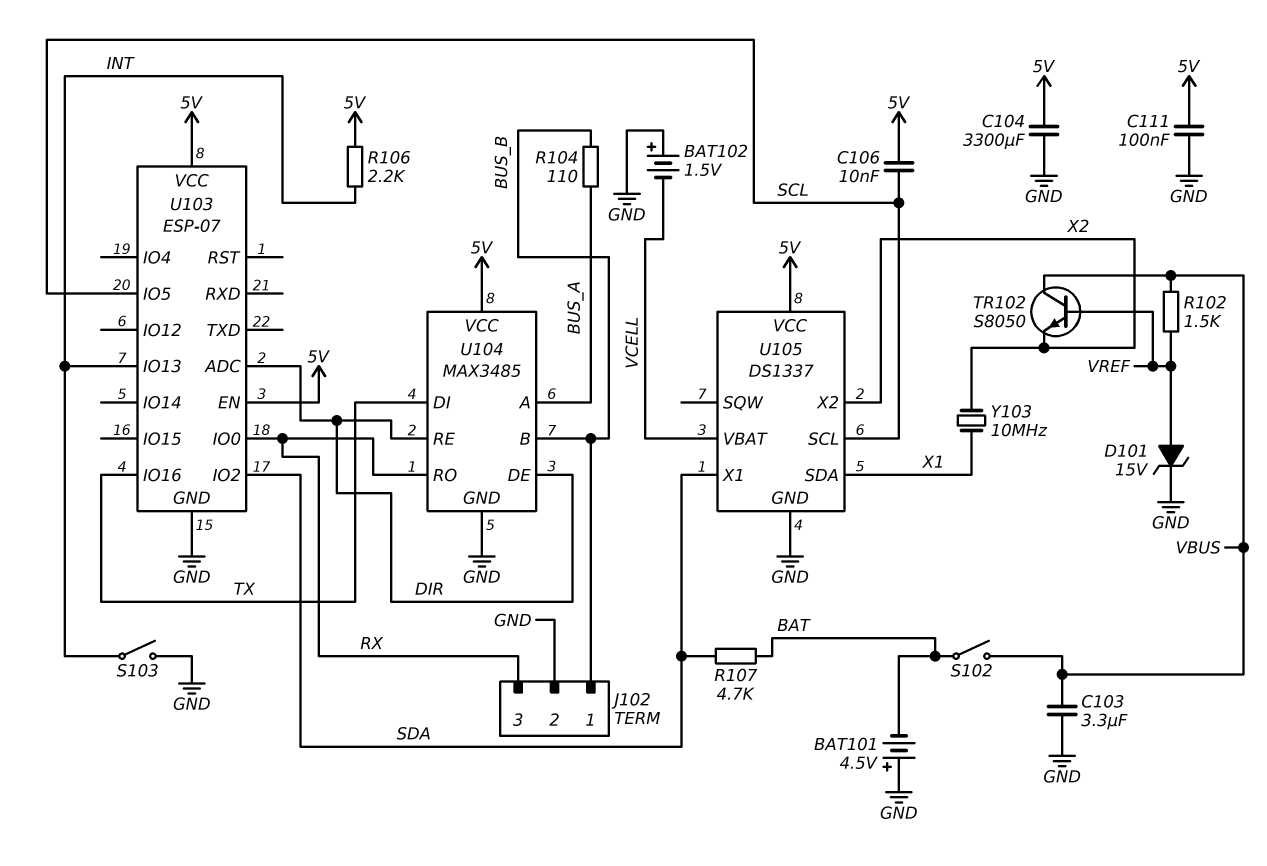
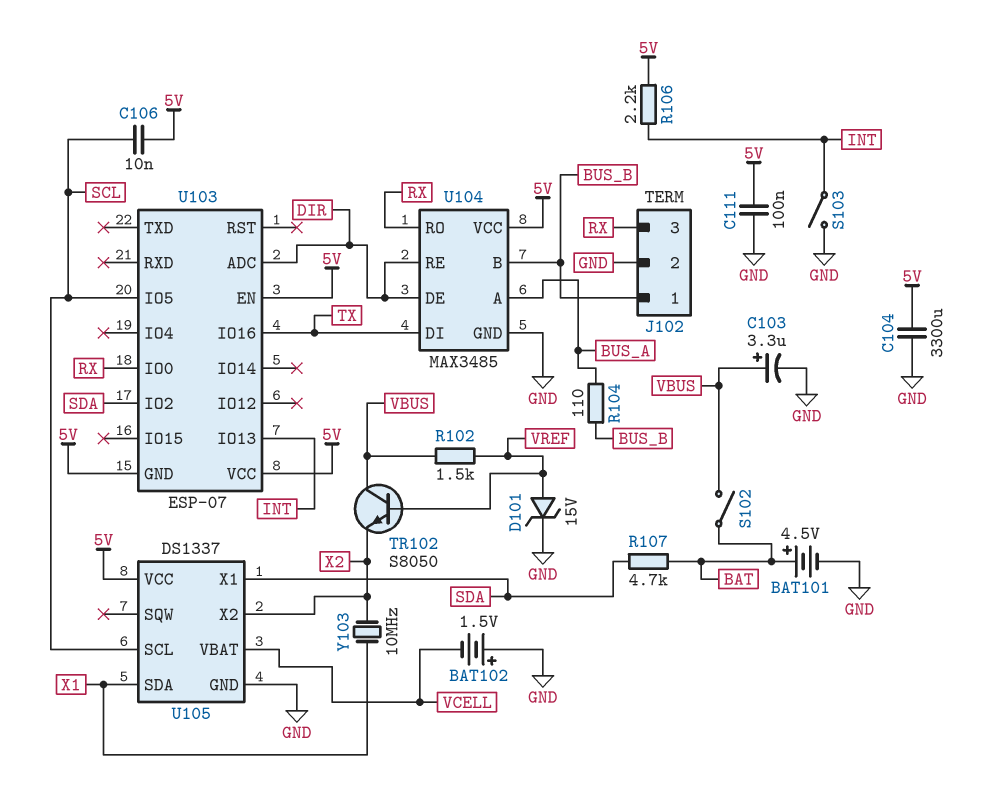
BAT101: 4.5V (plus GND, minus BAT) -> 4.5V (plus BAT, minus GND)
C103: 3.3uF (GND, VBUS) -> 3.3uF (plus VBUS, minus GND)
U103 pin GND: GND -> 5V

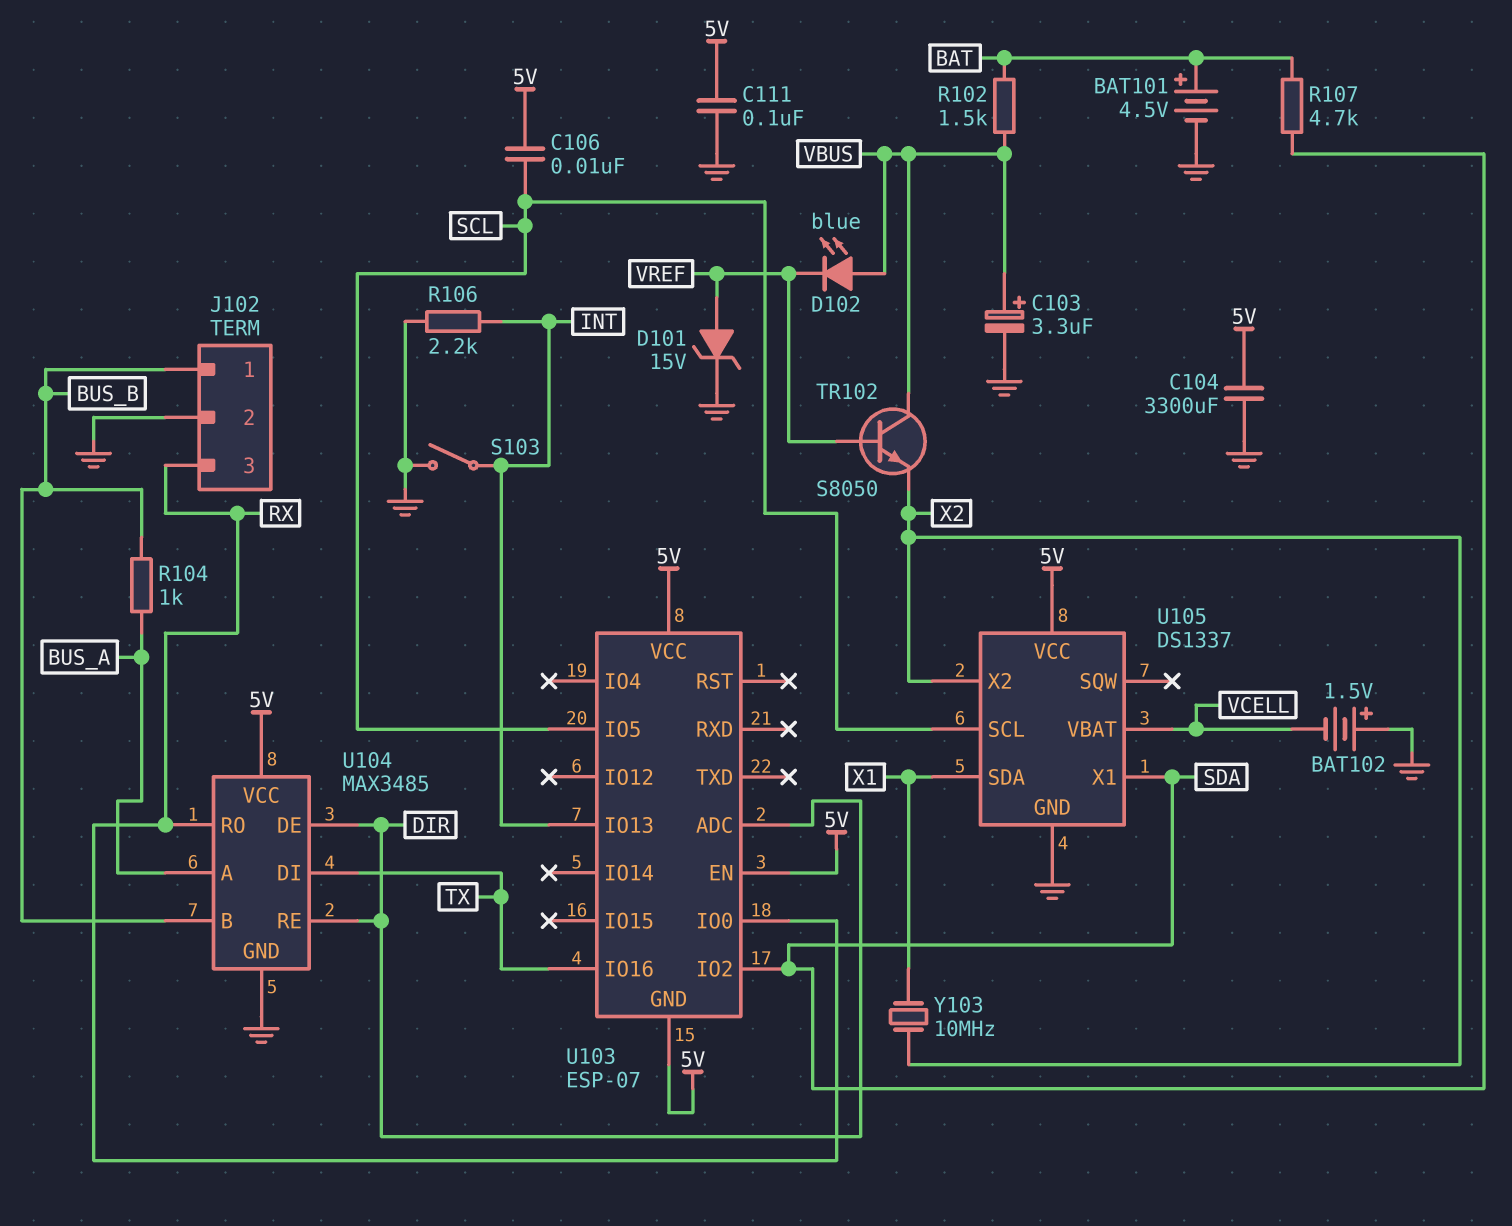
D102: none -> LED blue (A VBUS, K VREF)
R102: 1.5k (VBUS, VREF) -> 1.5k (BAT, VBUS)
R104: 110 (BUS_A, BUS_B) -> 1k (BUS_A, BUS_B)
R106: 2.2k (5V, INT) -> 2.2k (GND, INT)
S102: switch (BAT, VBUS) -> none

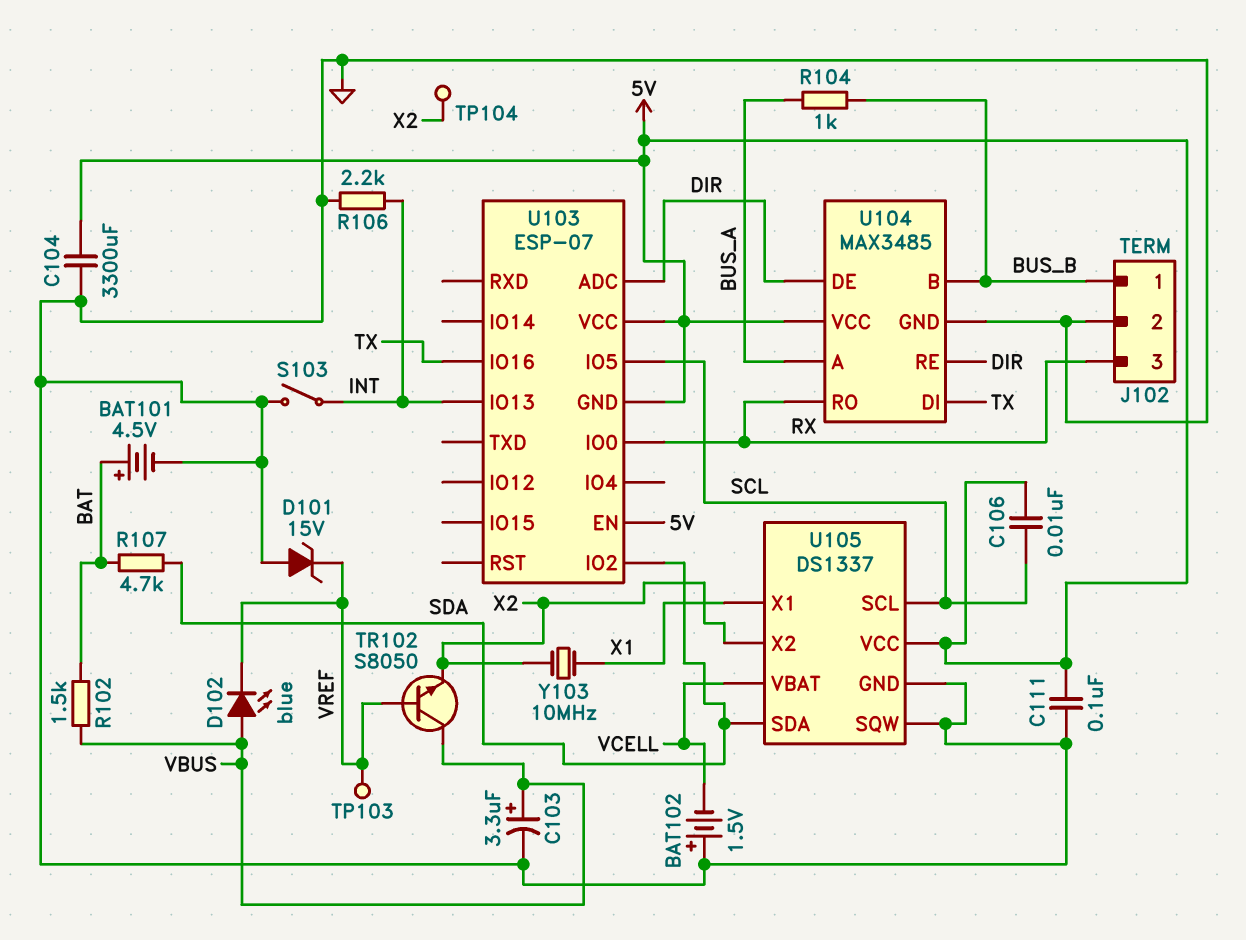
D101: zener 15V (A VREF, K GND) -> zener 15V (A GND, K VREF)
TP103: none -> test point (VREF)
TP104: none -> test point (X2)
U105 pin SDA: X1 -> SDA
U105 pin SQW: none -> GND
U105 pin X1: SDA -> X1

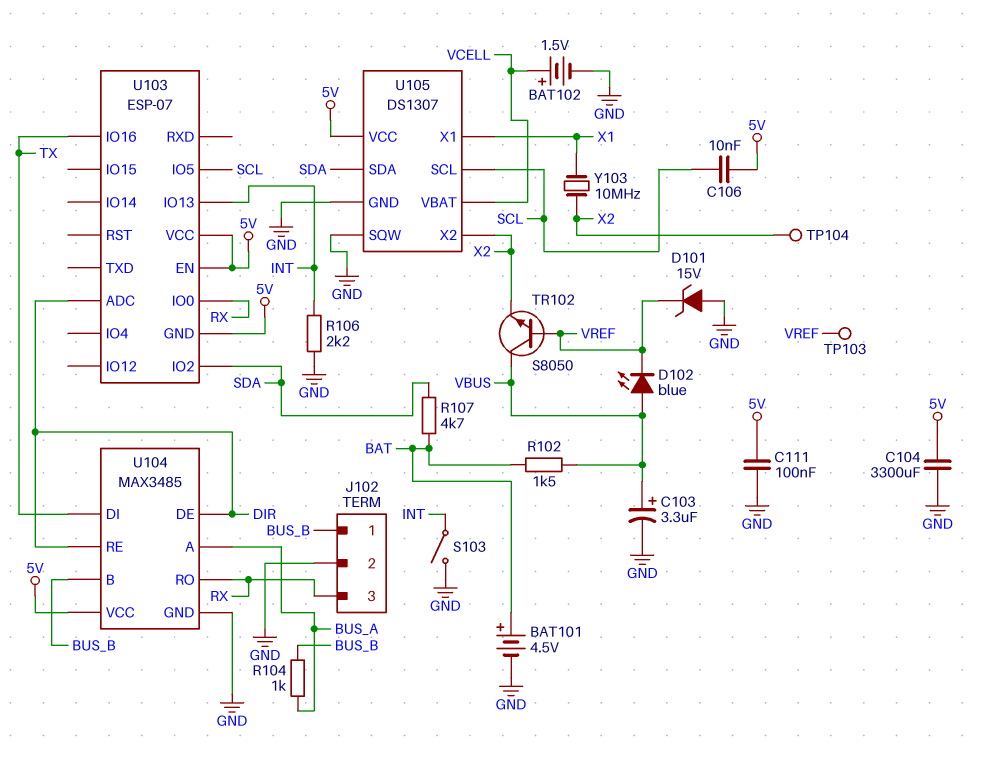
BAT102: 1.5V (plus GND, minus VCELL) -> 1.5V (plus VCELL, minus GND)
U105: DS1337 -> DS1307

